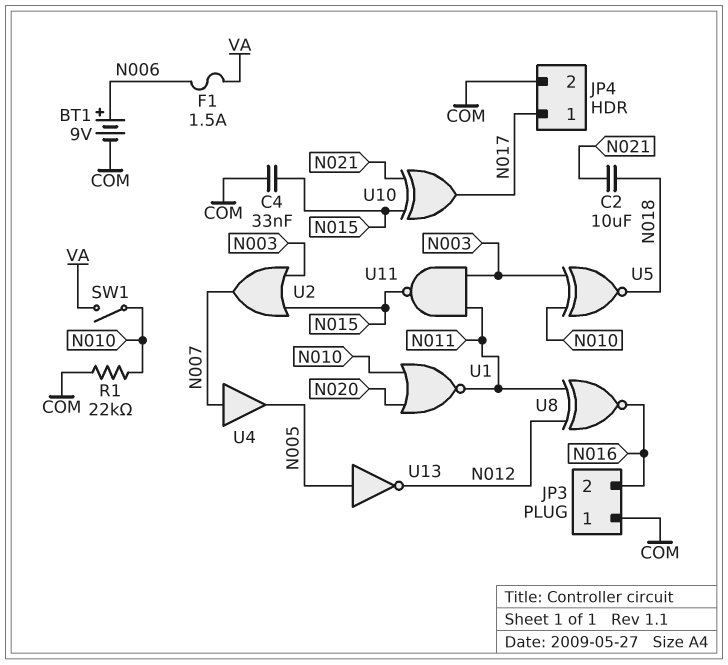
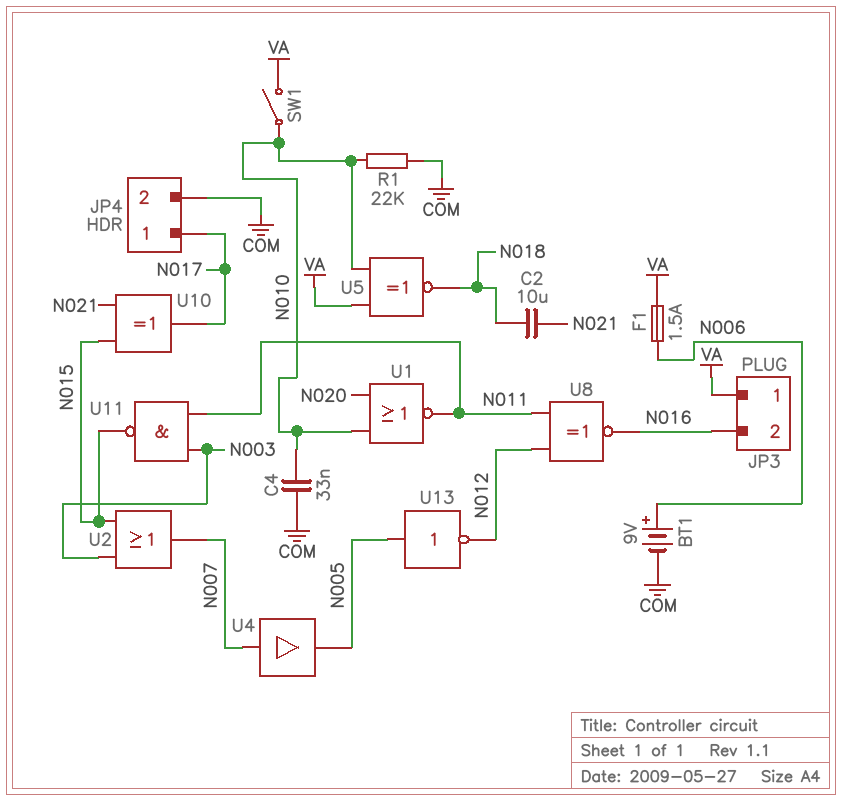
C4: 33nF (COM, N015) -> 33nF (COM, N010)
JP3 pin 1: COM -> VA
U5: XNOR (in N003, in N010, out N018) -> XNOR (in N010, in VA, out N018)

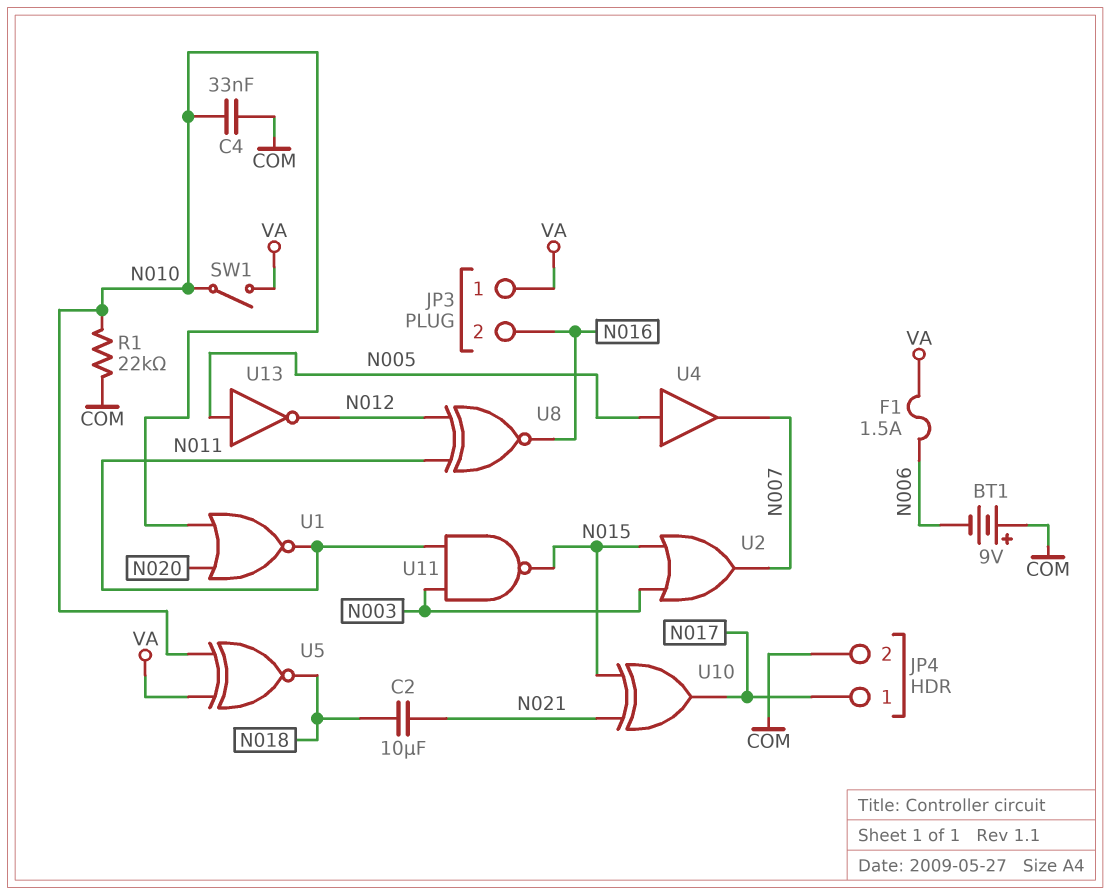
BT1: 9V (plus N006, minus COM) -> 9V (plus COM, minus N006)
U4: buffer (in N007, out N005) -> buffer (in N005, out N007)

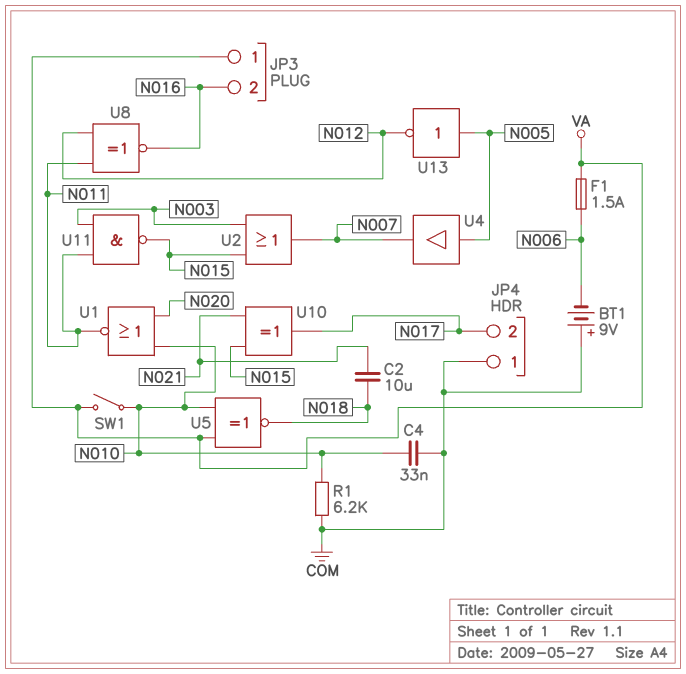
JP4 pin 1: N017 -> COM
JP4 pin 2: COM -> N017
R1: 22k (COM, N010) -> 6.2k (COM, N010)

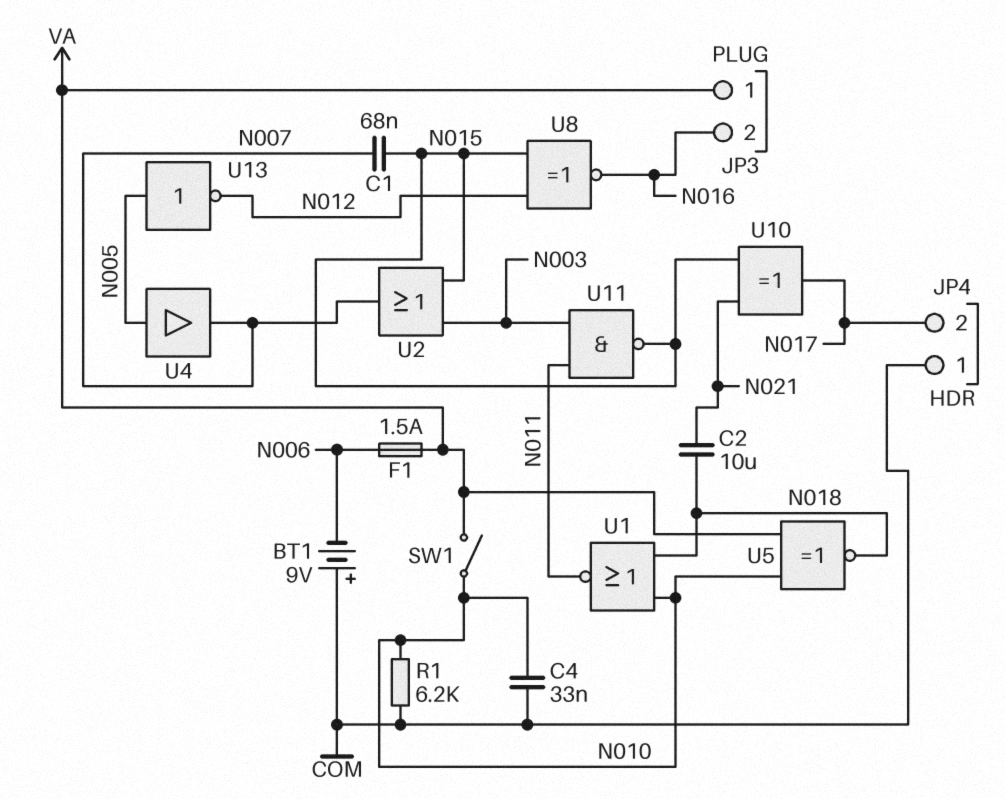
C1: none -> 68nF (N007, N015)
U1: NOR (in N010, in N020, out N011) -> NOR (in N010, in N018, out N011)
U8: XNOR (in N011, in N012, out N016) -> XNOR (in N012, in N015, out N016)

